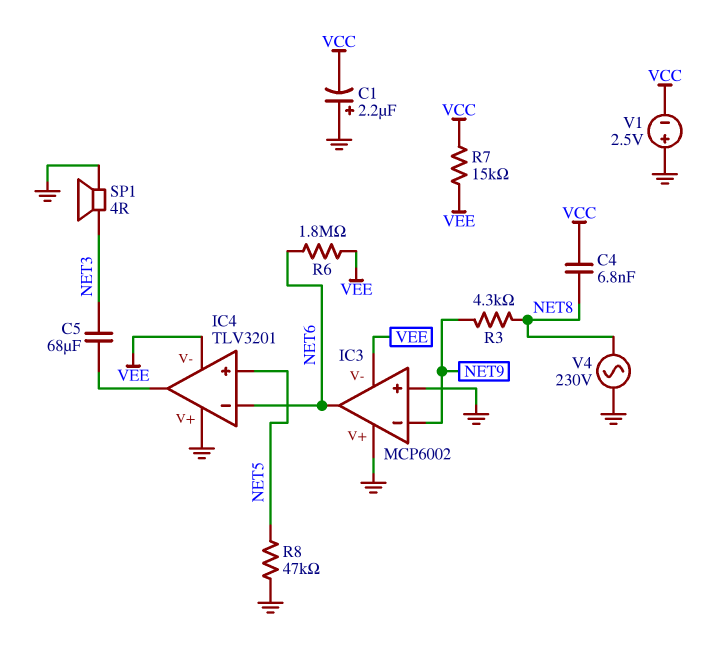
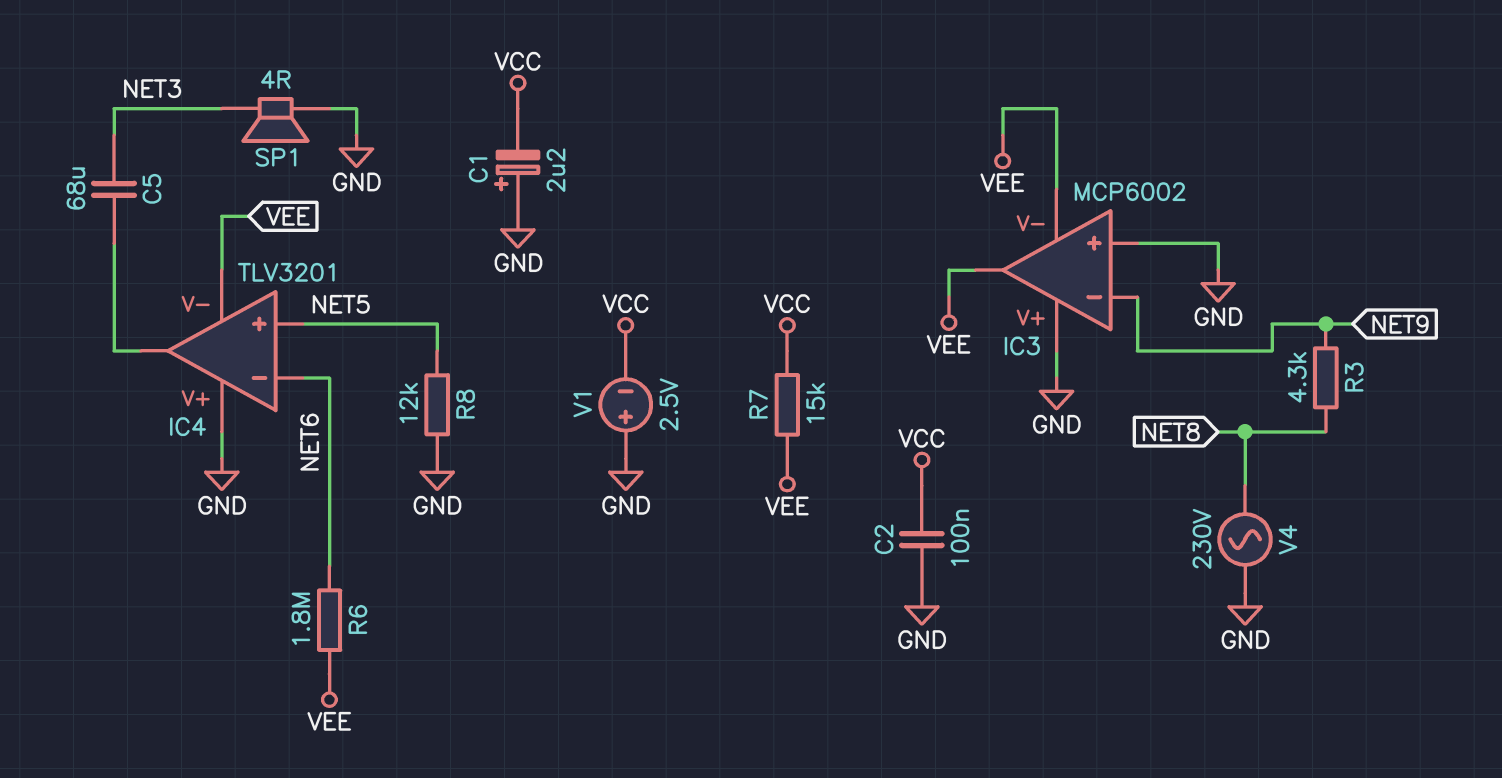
C2: none -> 100nF (GND, VCC)
C4: 6.8nF (NET8, VCC) -> none
IC3 pin out: NET6 -> VEE
R8: 47k (GND, NET5) -> 12k (GND, NET5)

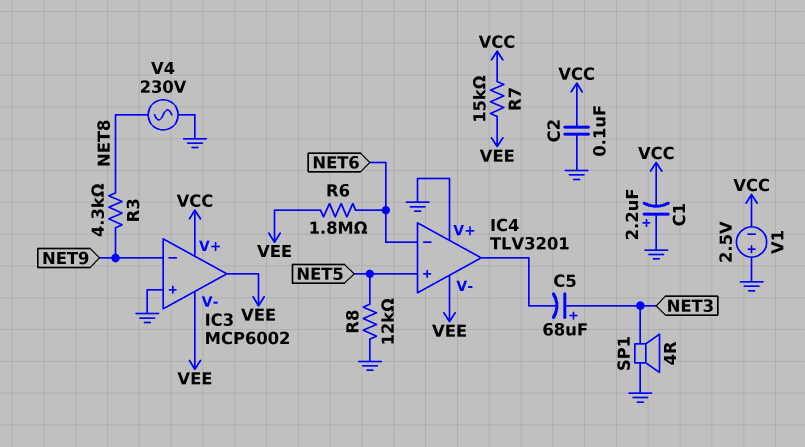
C5: 68uF (IC4/out, NET3) -> 68uF (plus NET3, minus IC4/out)
IC3 pin V+: GND -> VCC

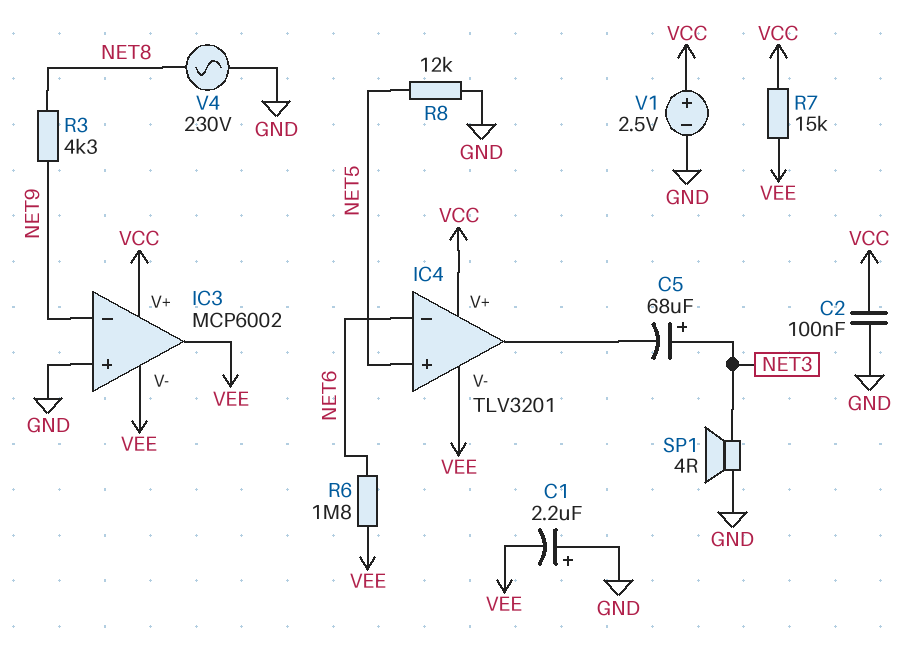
C1: 2.2uF (plus GND, minus VCC) -> 2.2uF (plus GND, minus VEE)
IC4 pin V+: GND -> VCC
V1: 2.5V (plus GND, minus VCC) -> 2.5V (plus VCC, minus GND)

